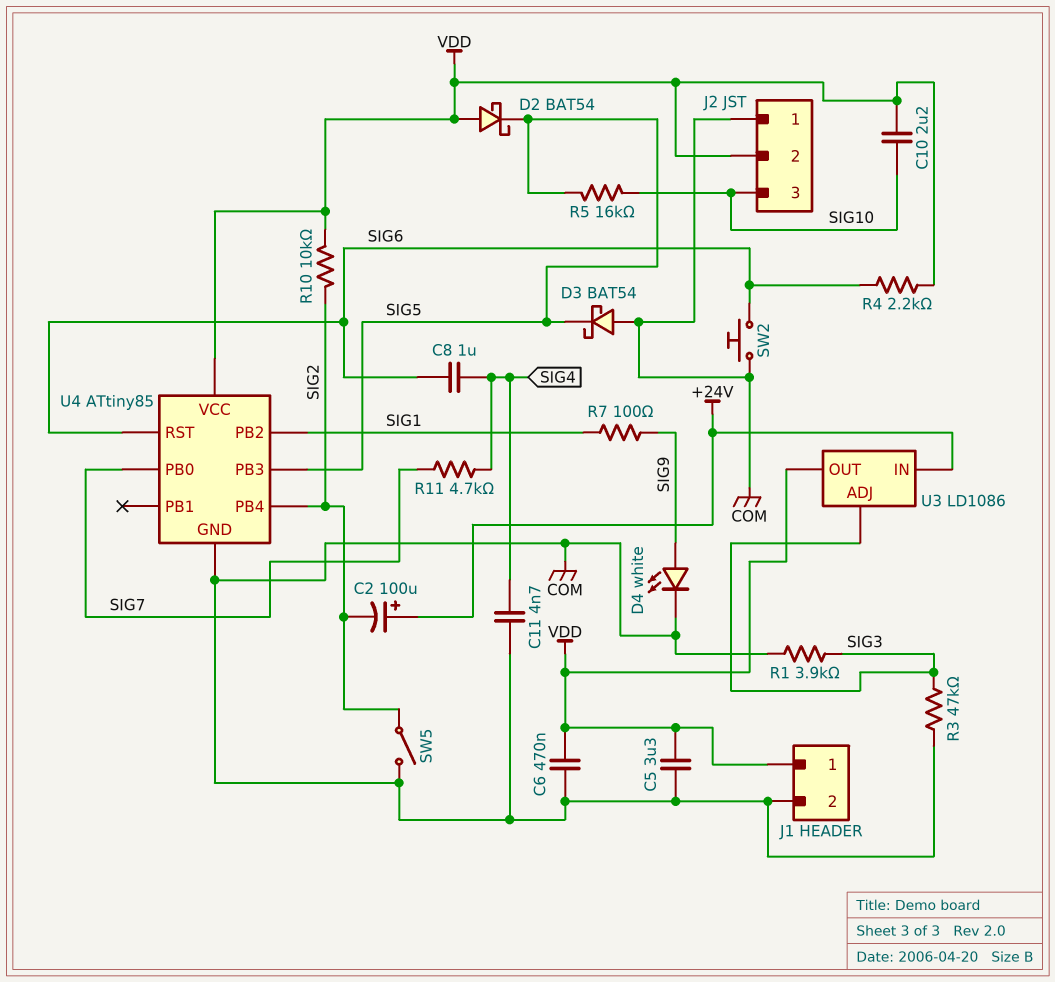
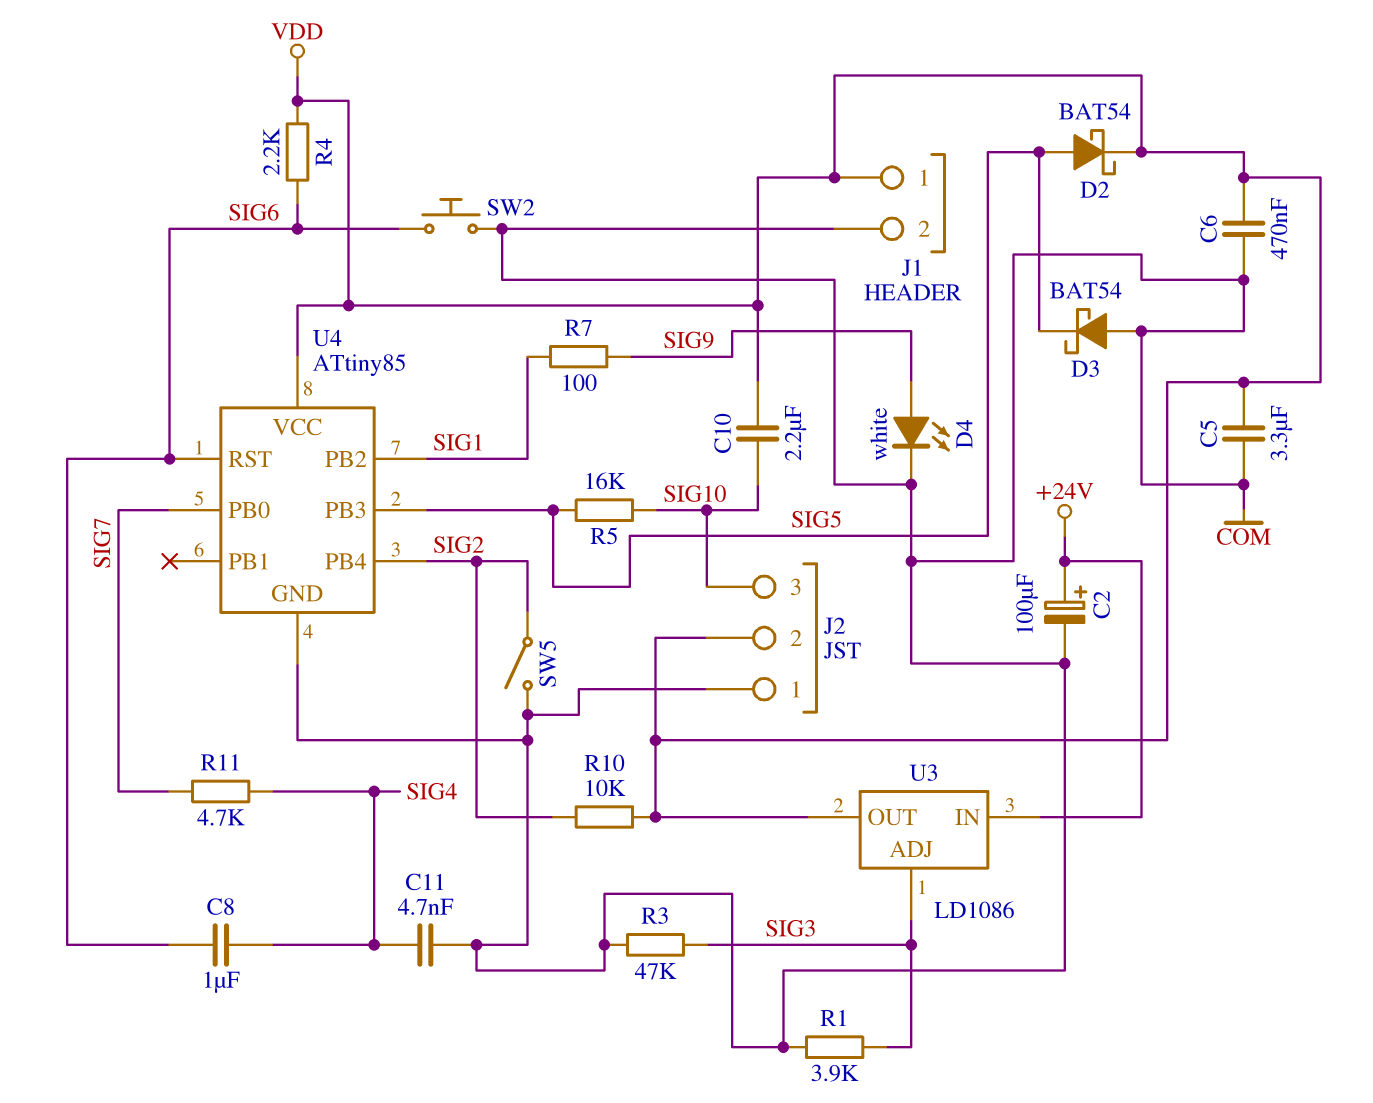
C2: 100uF (plus +24V, minus SIG2) -> 100uF (plus +24V, minus COM)
D2: schottky BAT54 (A VDD, K SIG5) -> schottky BAT54 (A SIG5, K VDD)

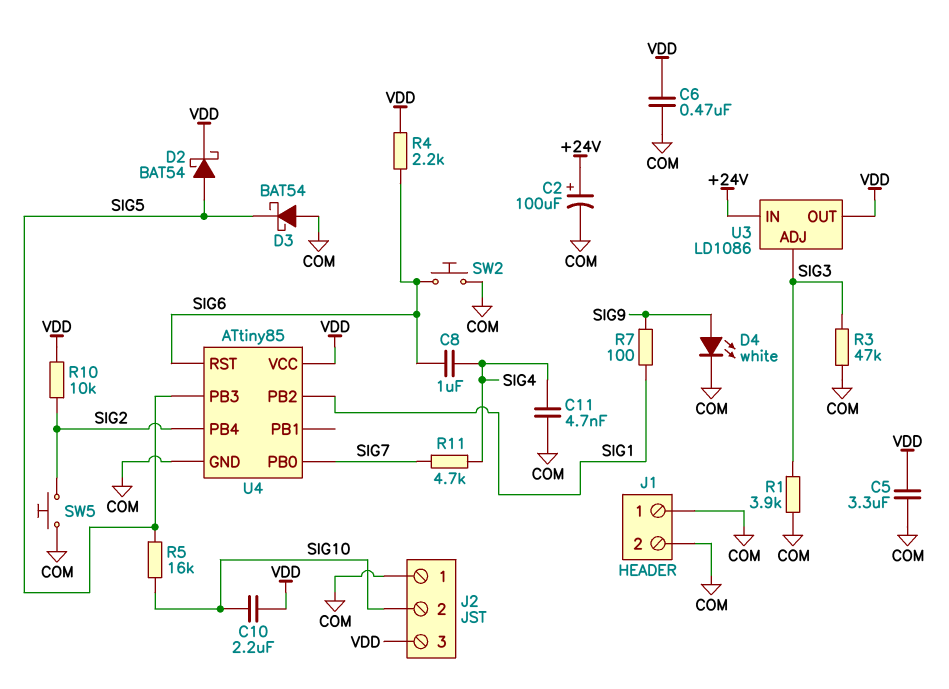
J1 pin 1: VDD -> COM
J2 pin 2: VDD -> SIG10
J2 pin 3: SIG10 -> VDD
SW5: switch (COM, SIG2) -> button (COM, SIG2)

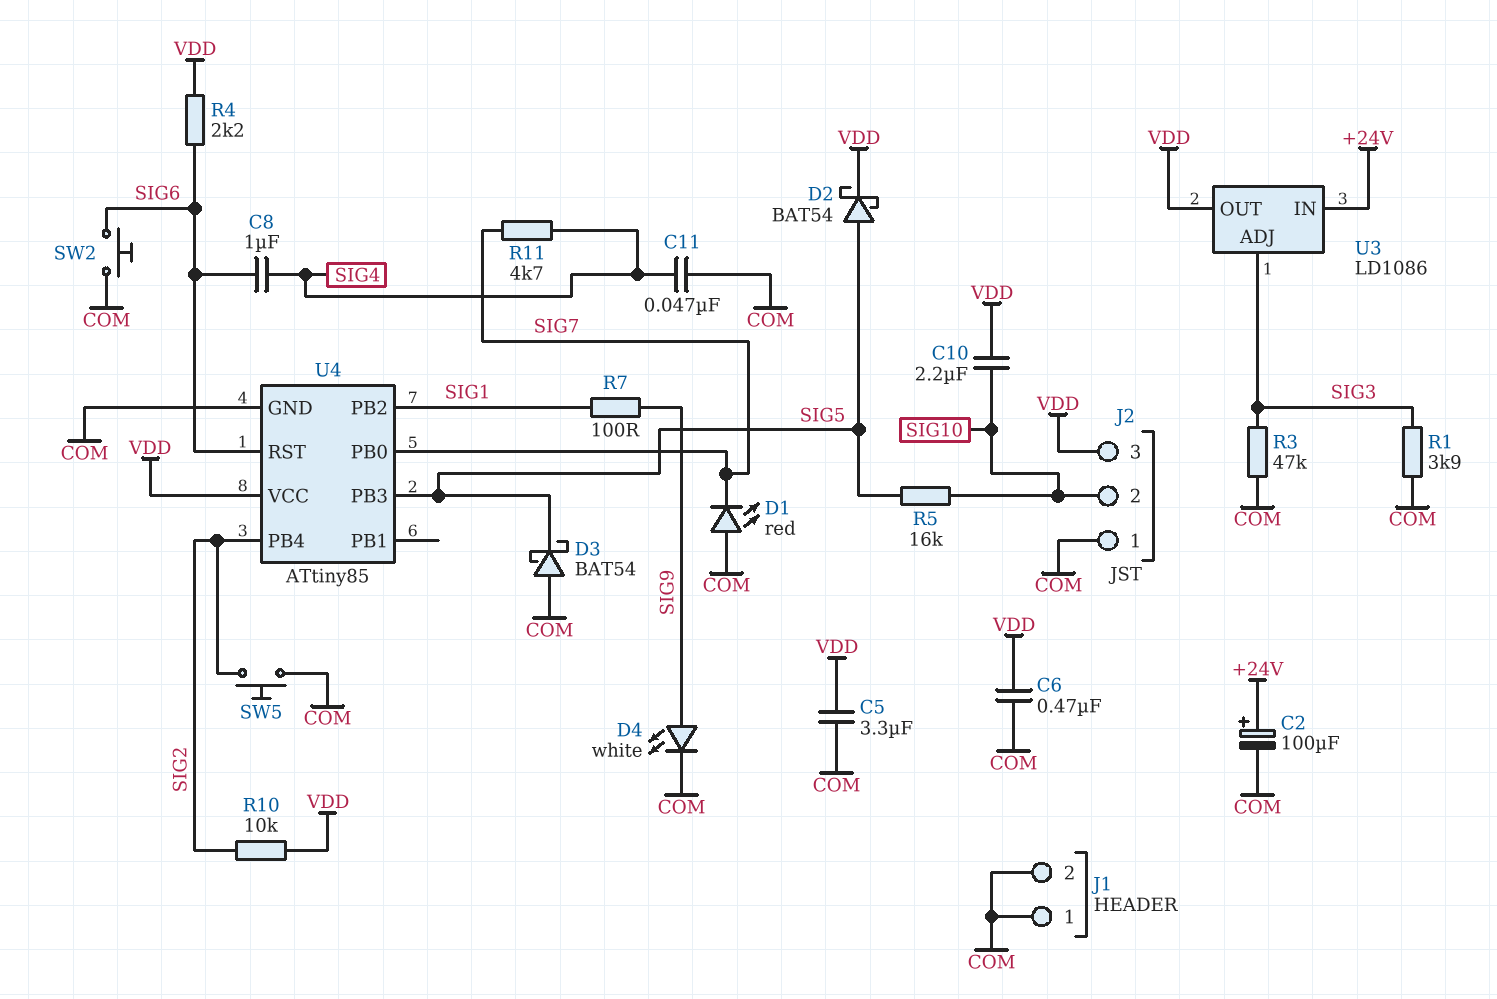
C11: 4.7nF (COM, SIG4) -> 47nF (COM, SIG4)
D1: none -> LED red (A COM, K SIG7)

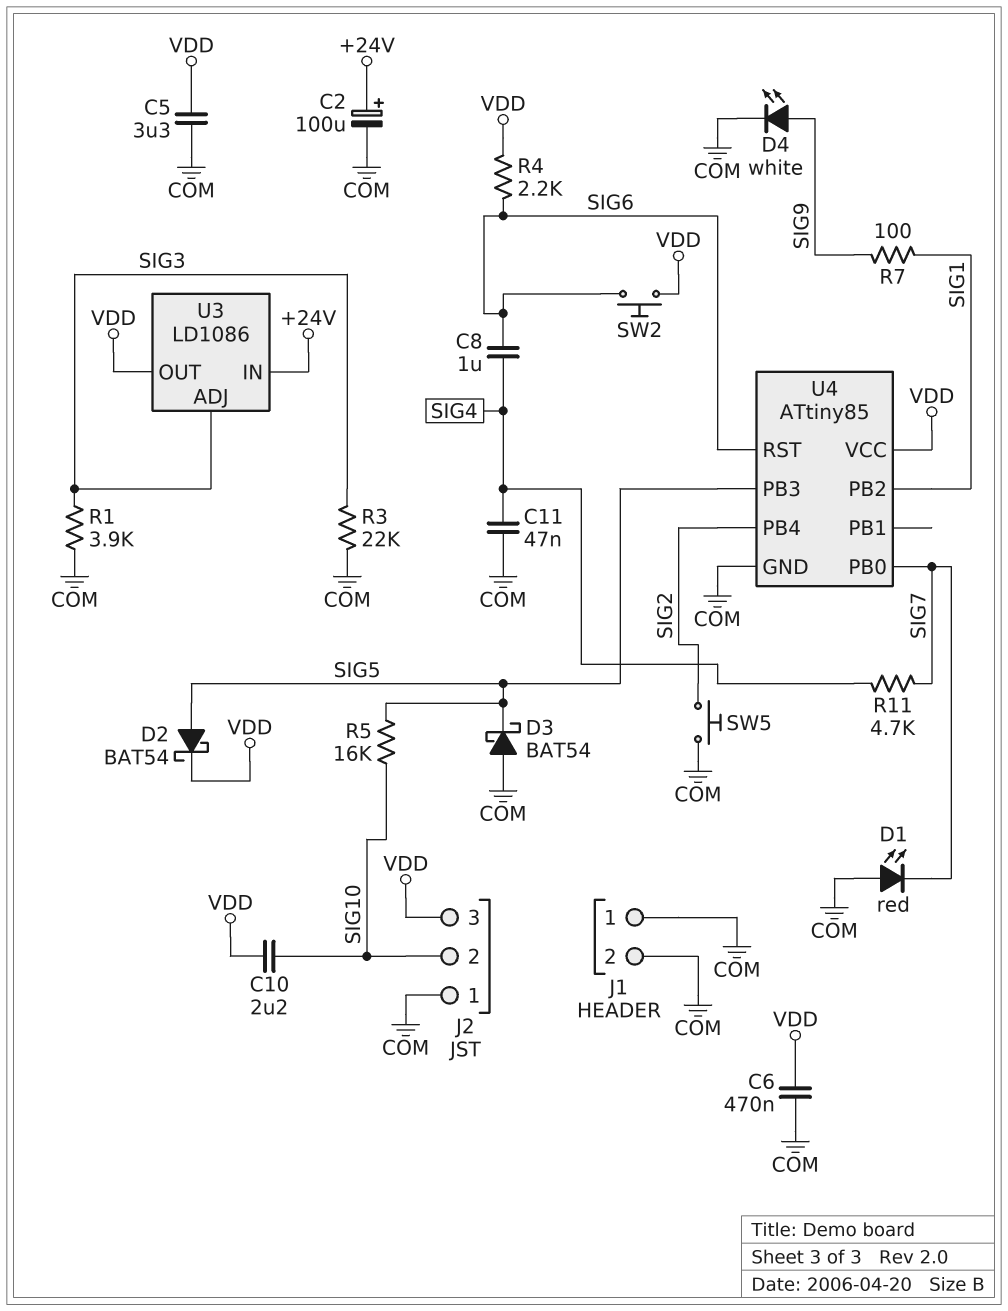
R3: 47k (COM, SIG3) -> 22k (COM, SIG3)
R10: 10k (SIG2, VDD) -> none
SW2: button (COM, SIG6) -> button (SIG6, VDD)

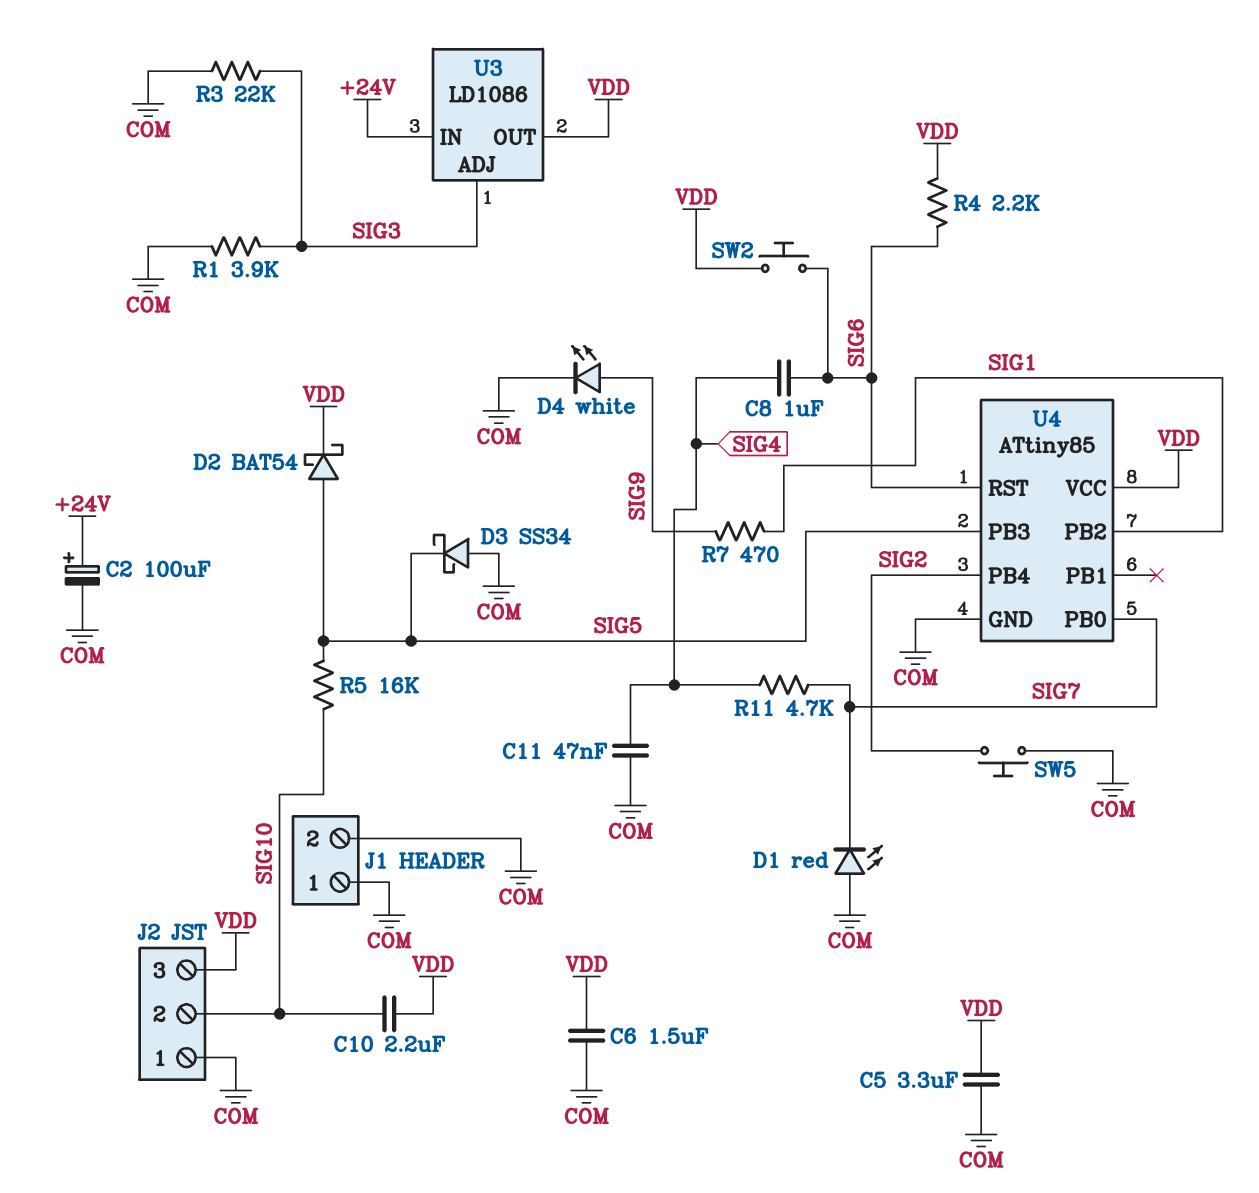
C6: 470nF (COM, VDD) -> 1.5uF (COM, VDD)
D3: schottky BAT54 (A COM, K SIG5) -> schottky SS34 (A COM, K SIG5)
R7: 100 (SIG1, SIG9) -> 470 (SIG1, SIG9)

